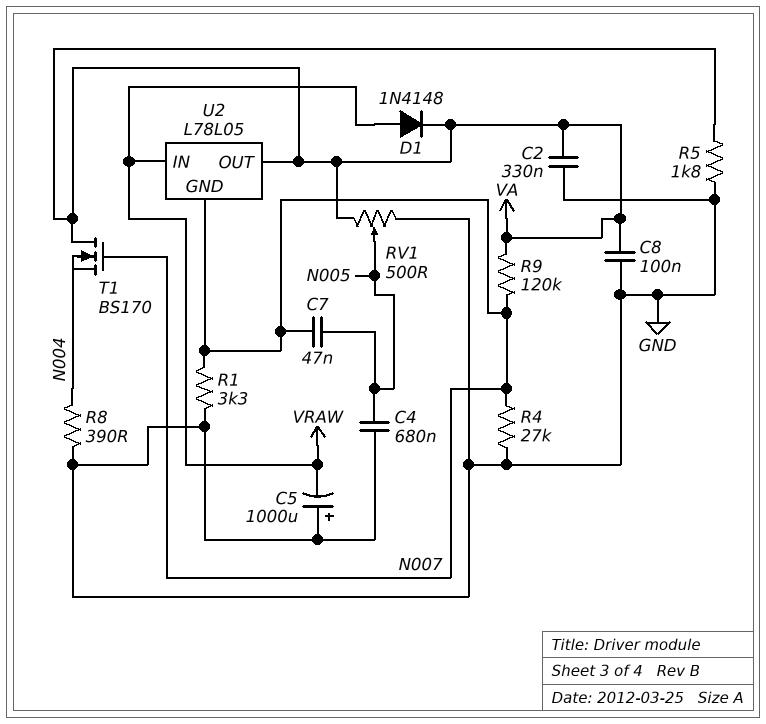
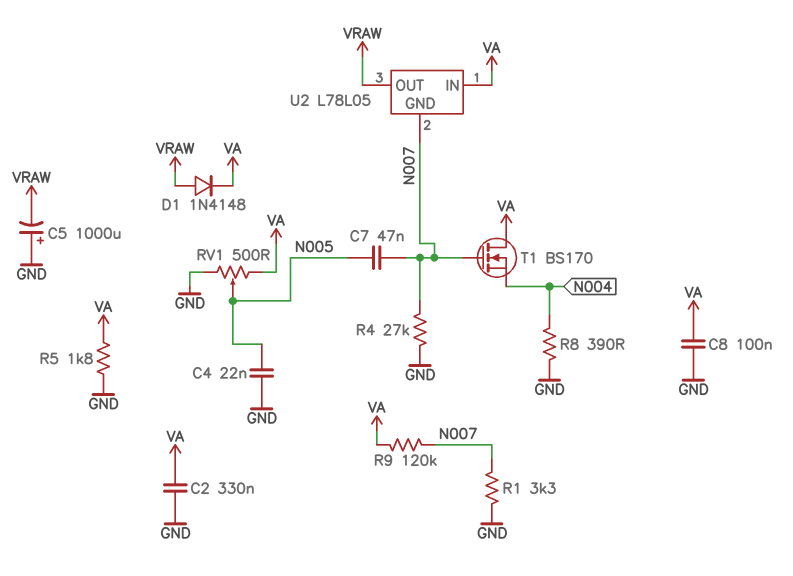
C4: 680nF (GND, N005) -> 22nF (GND, N005)
U2 pin IN: VRAW -> VA
U2 pin OUT: VA -> VRAW

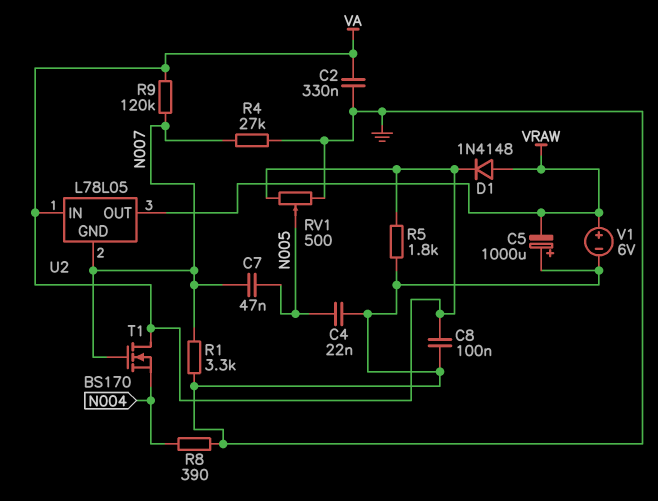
V1: none -> 6V (plus VRAW, minus GND)

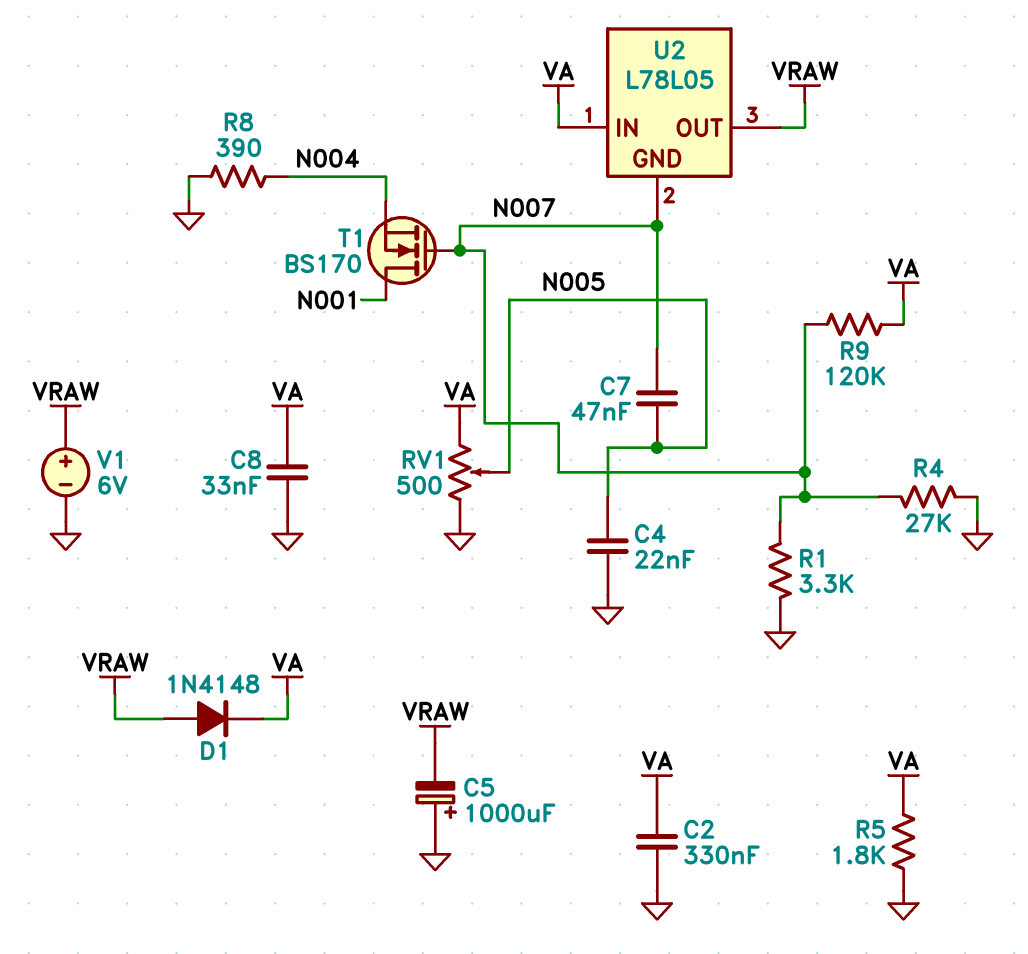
C8: 100nF (GND, VA) -> 33nF (GND, VA)
T1: NMOS BS170 (G N007, D VA, S N004) -> NMOS BS170 (G N007, D N001, S N004)

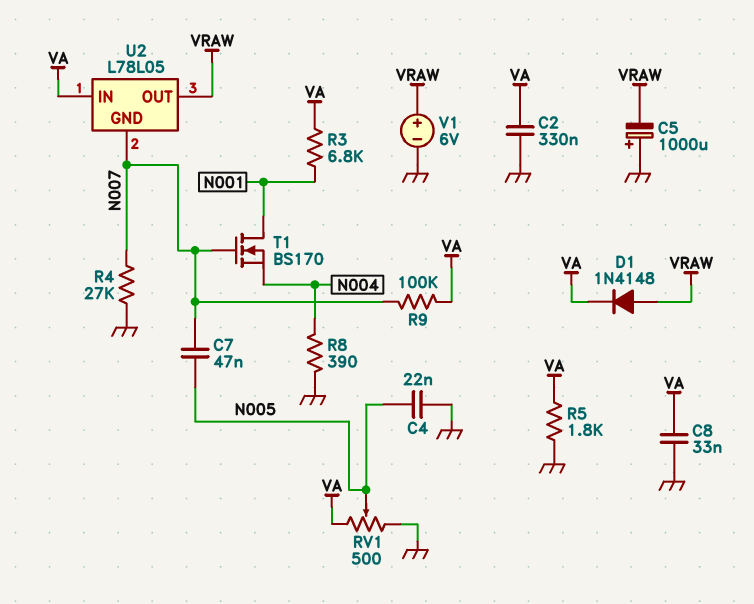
R1: 3.3k (GND, N007) -> none
R3: none -> 6.8k (N001, VA)
R9: 120k (N007, VA) -> 100k (N007, VA)

